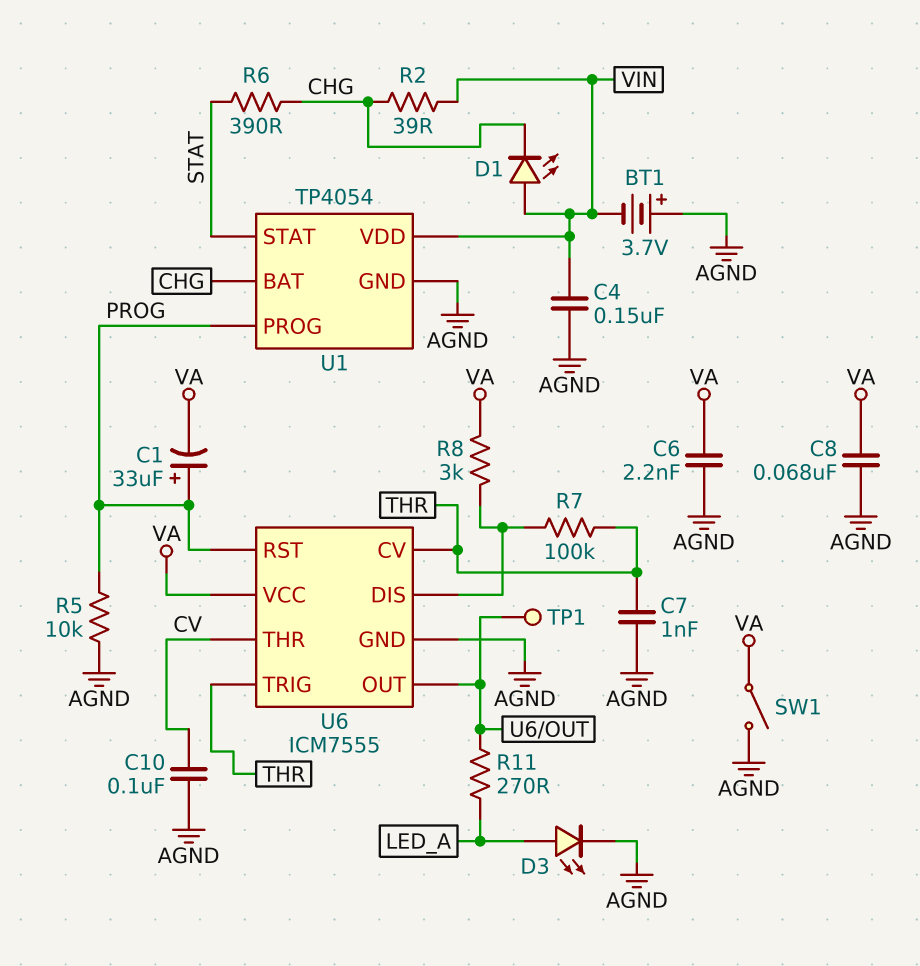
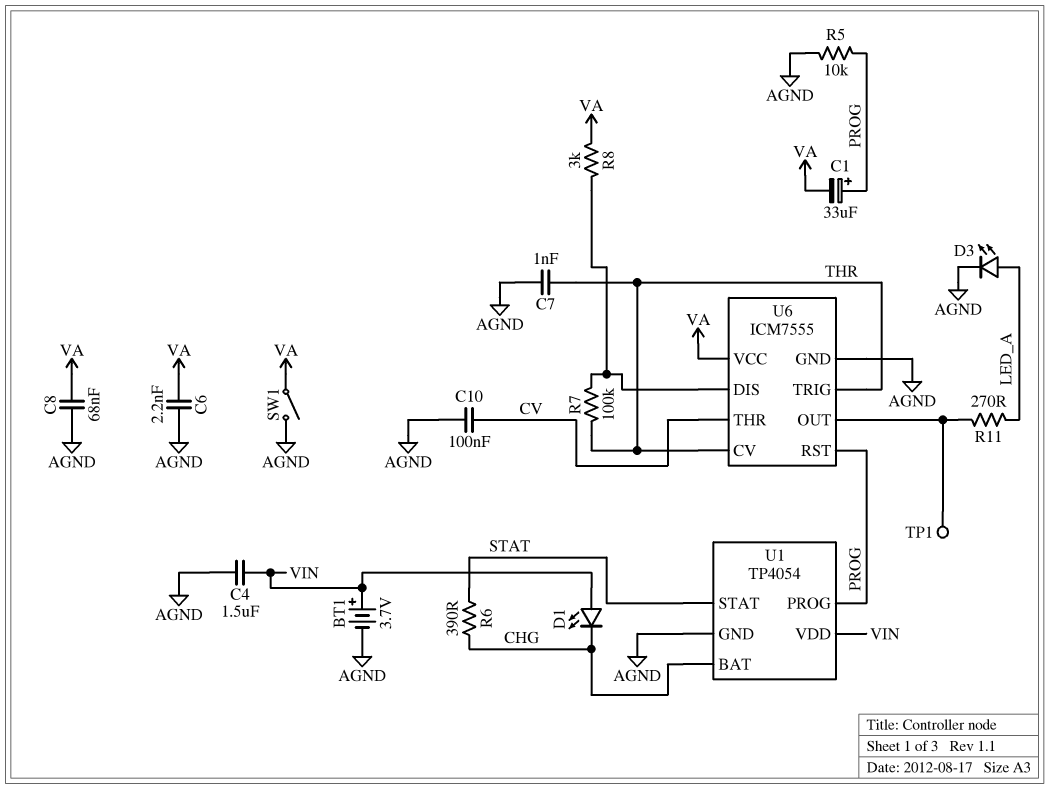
BT1: 3.7V (plus AGND, minus VIN) -> 3.7V (plus VIN, minus AGND)
C4: 150nF (AGND, VIN) -> 1.5uF (AGND, VIN)
R2: 39 (CHG, VIN) -> none

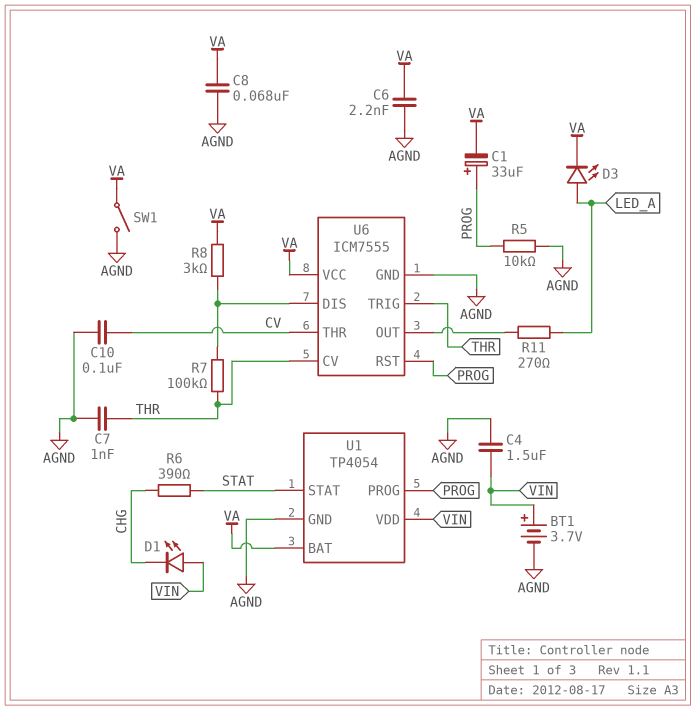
D3: LED (A LED_A, K AGND) -> LED (A LED_A, K VA)
TP1: test point (U6/OUT) -> none
U1 pin BAT: CHG -> VA

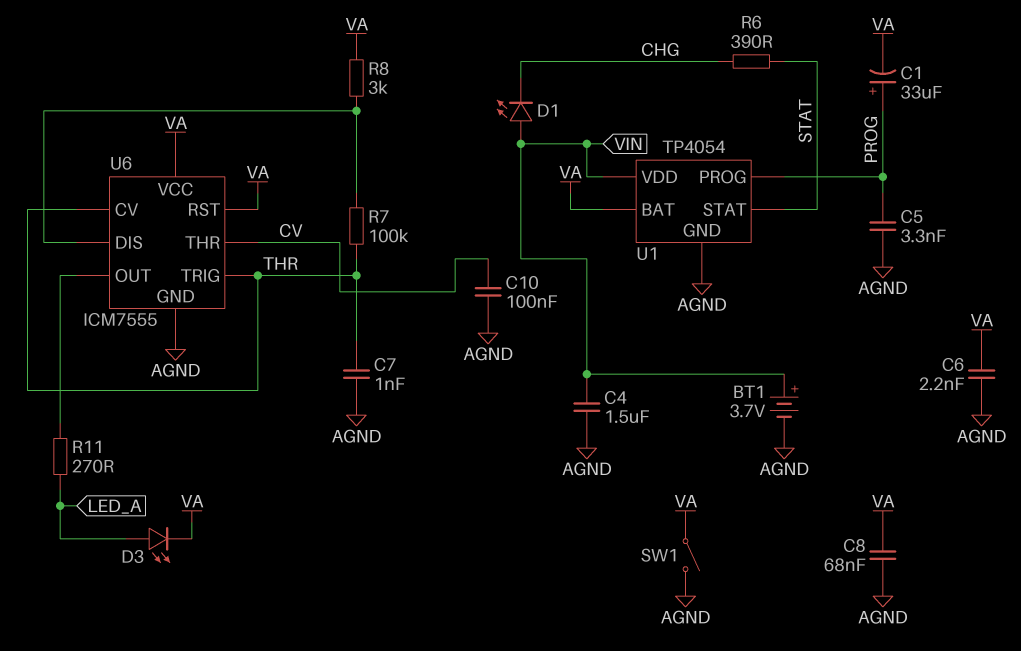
C5: none -> 3.3nF (AGND, PROG)
R5: 10k (AGND, PROG) -> none
U6 pin RST: PROG -> VA

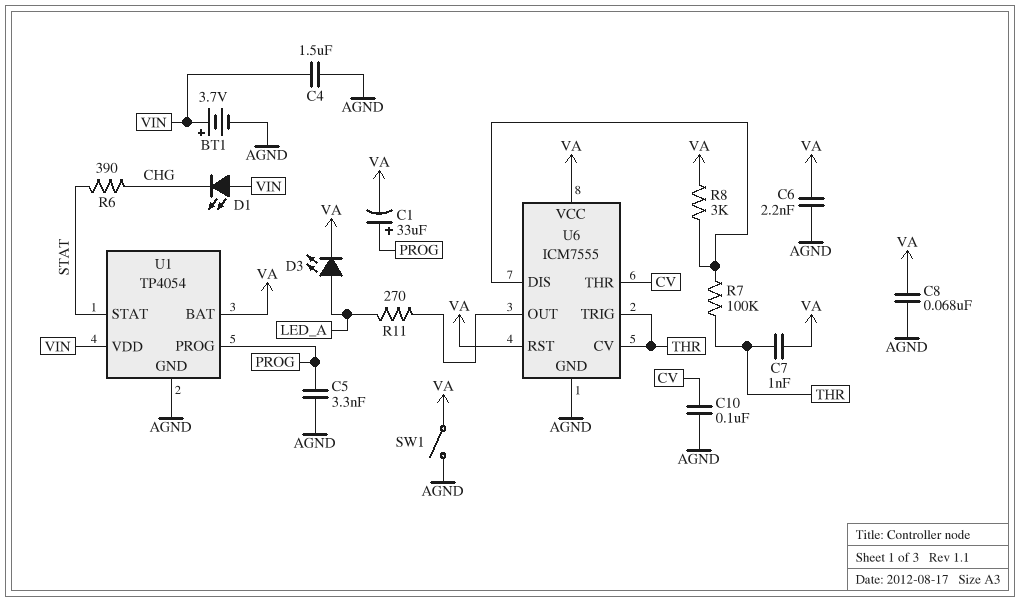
C7: 1nF (AGND, THR) -> 1nF (THR, VA)

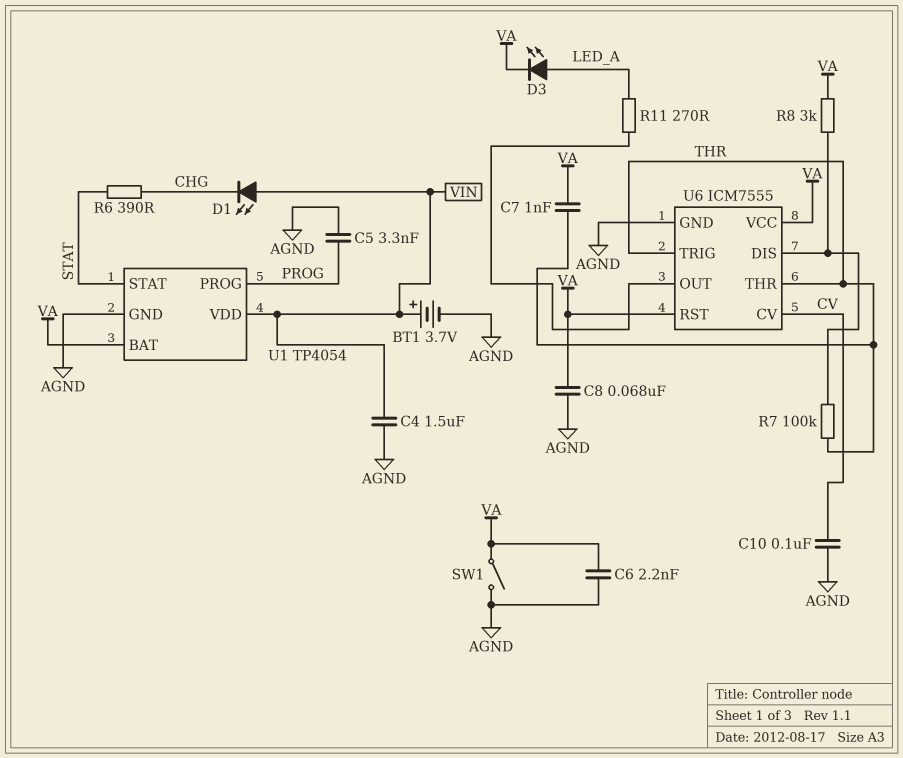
C1: 33uF (plus PROG, minus VA) -> none
U6 pin CV: THR -> CV
U6 pin THR: CV -> THR

